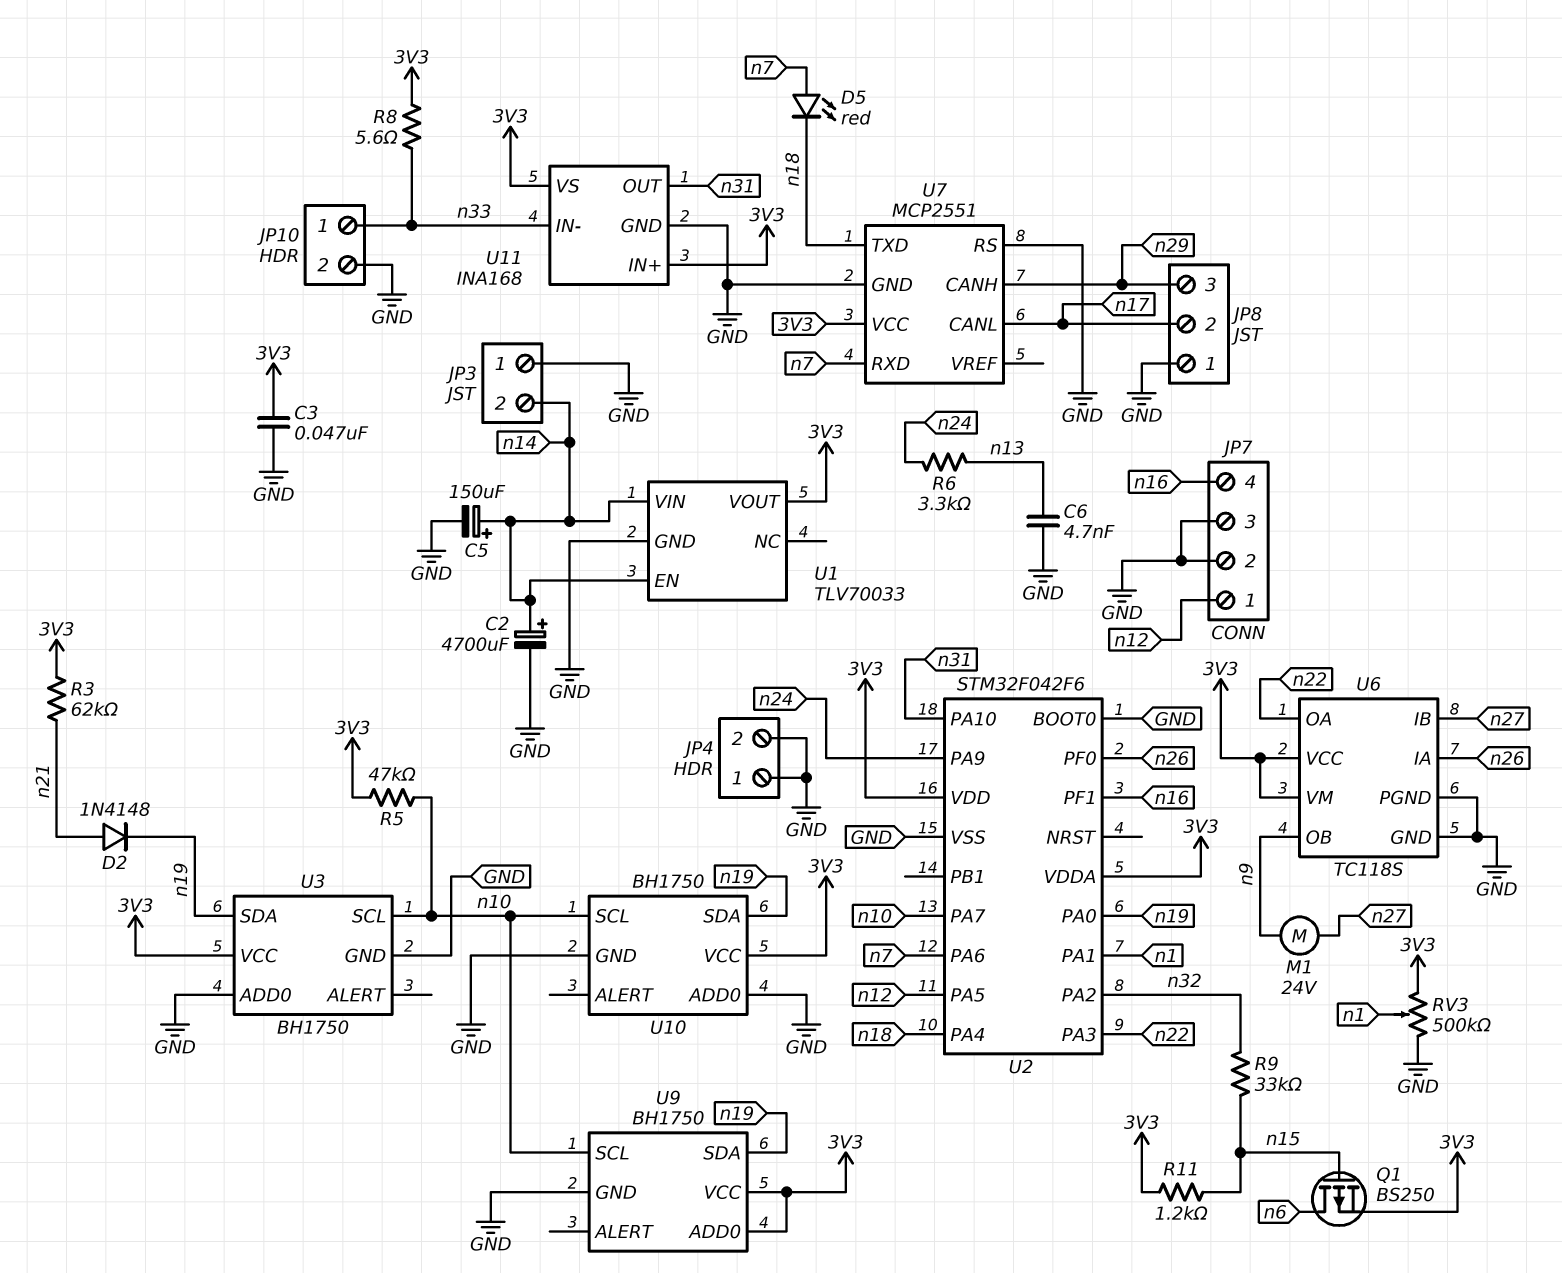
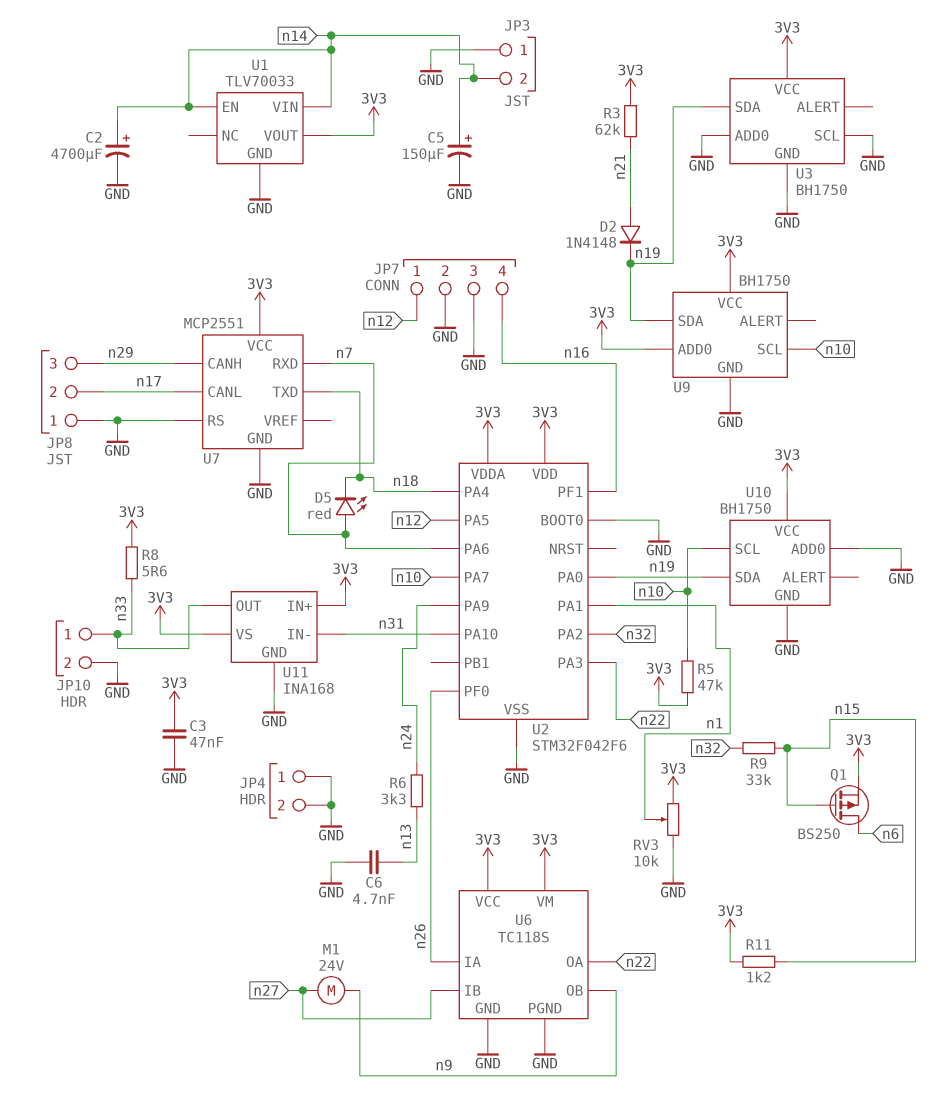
RV3: 500k (3V3, GND, wiper n1) -> 10k (3V3, GND, wiper n1)
U3 pin SCL: n10 -> GND
U11 pin IN-: n33 -> n31
U11 pin OUT: n31 -> n33

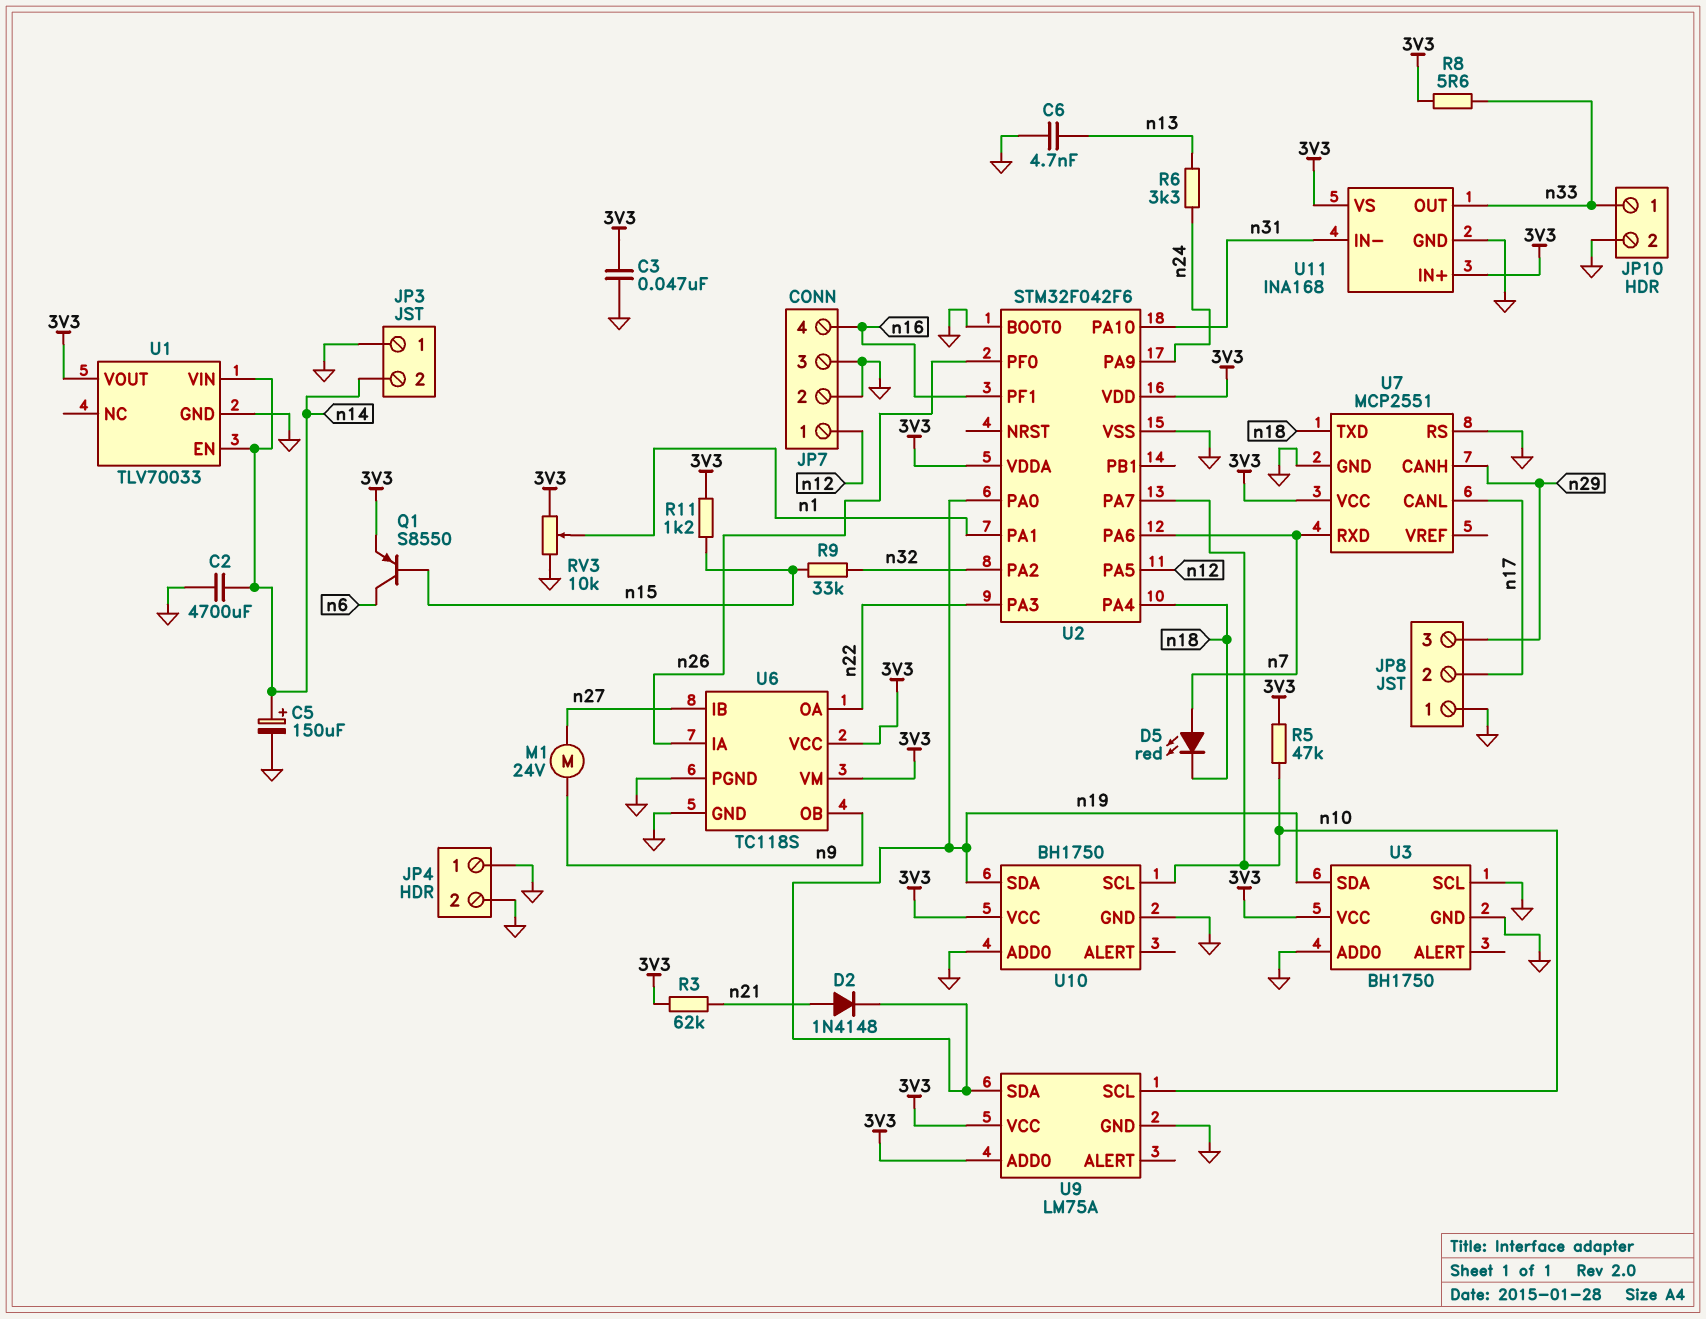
C2: 4700uF (plus n14, minus GND) -> 4700uF (GND, n14)
Q1: PMOS BS250 (G n15, D n6, S 3V3) -> PNP S8550 (B n15, C n6, E 3V3)
U9: BH1750 -> LM75A

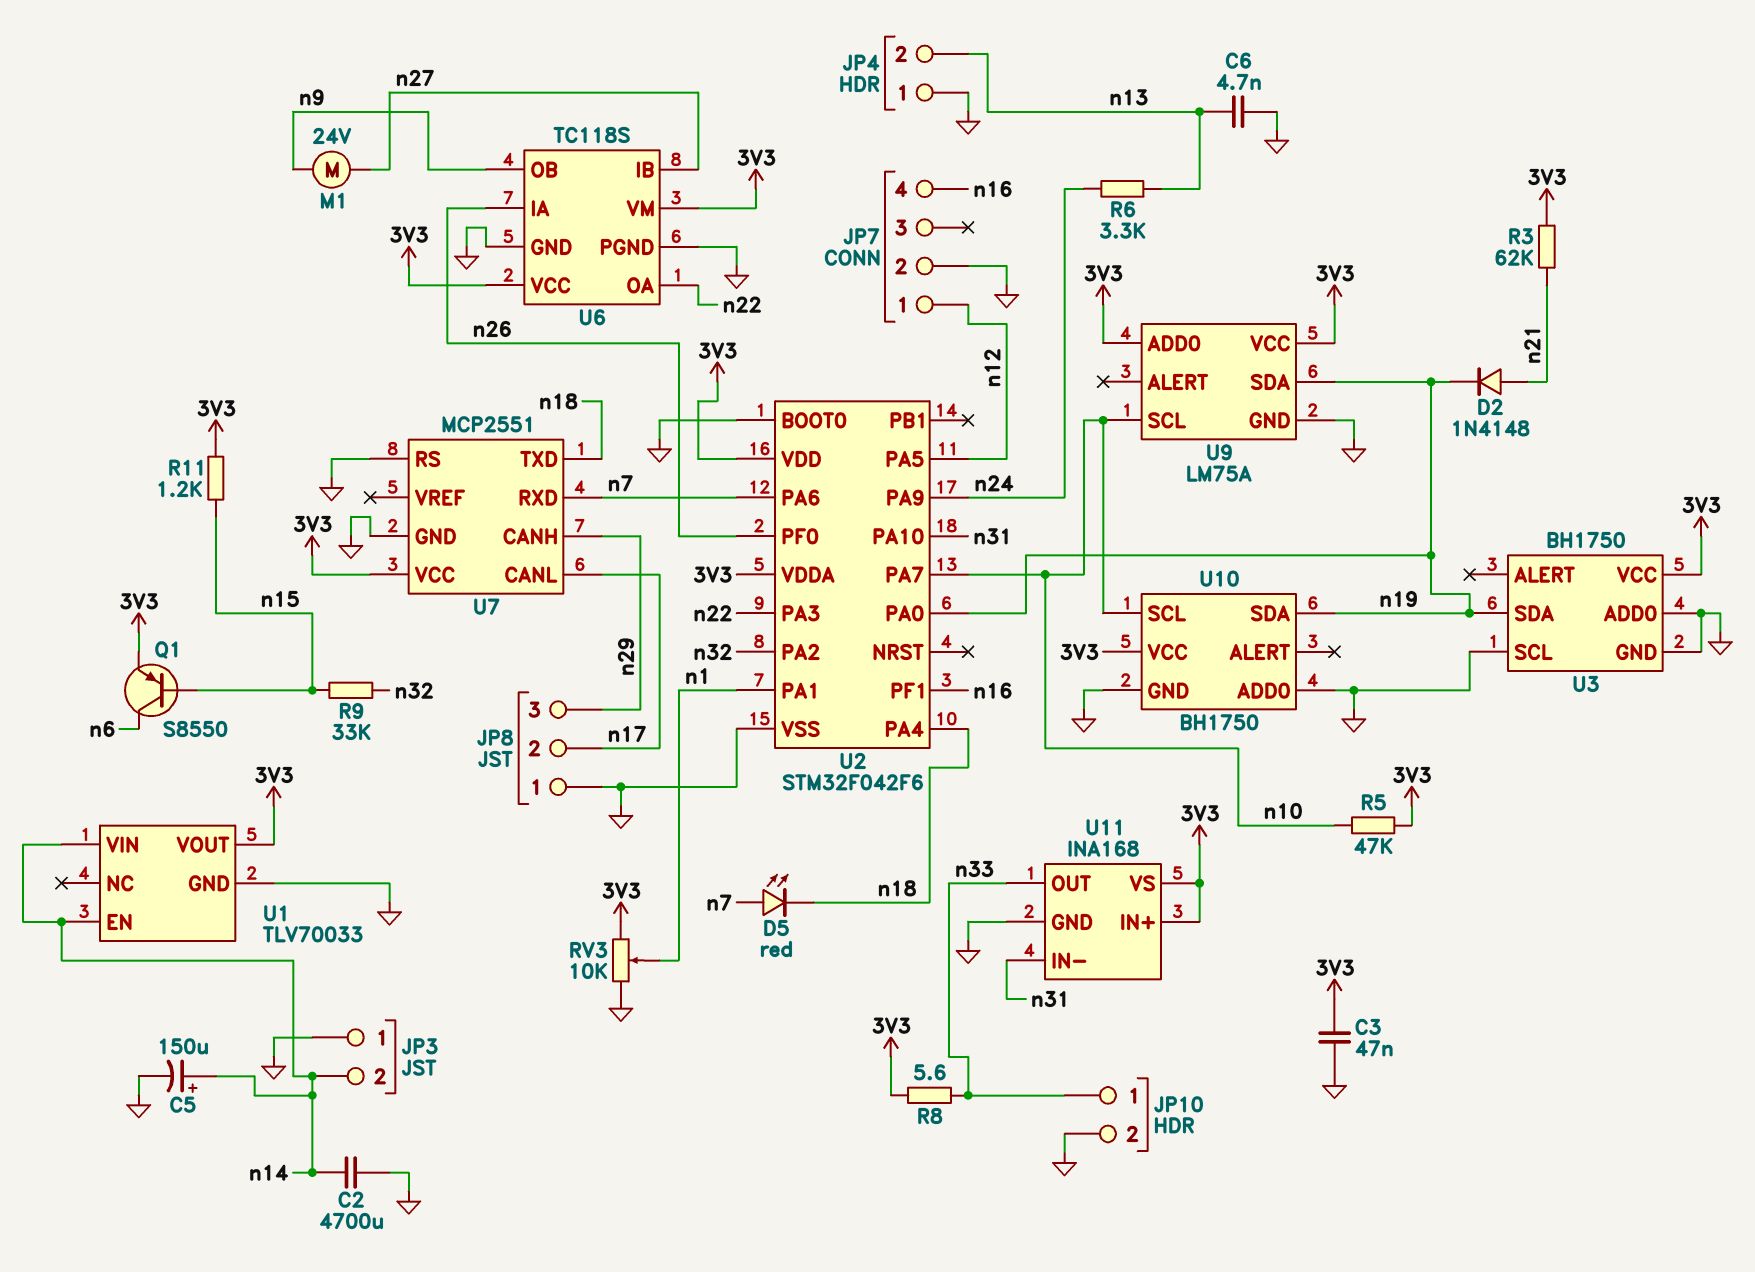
JP4 pin 2: GND -> n13
JP7 pin 3: GND -> none

